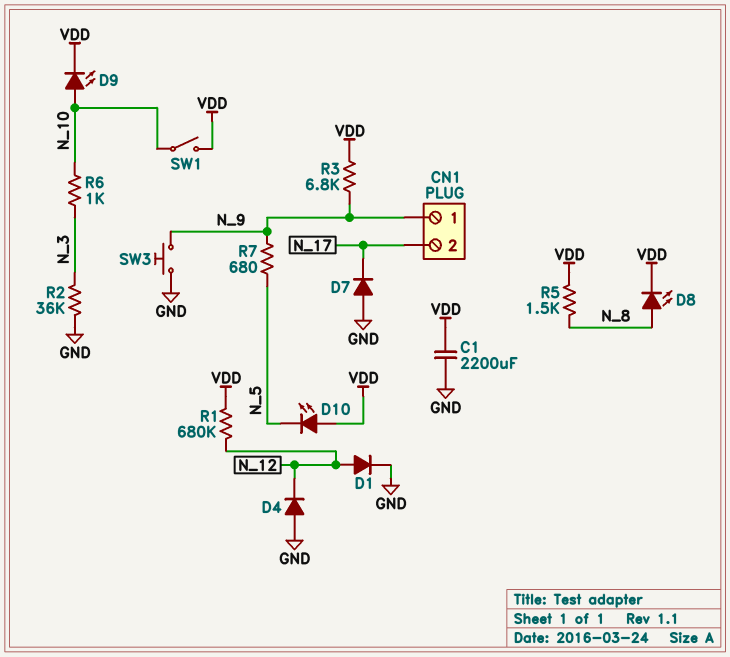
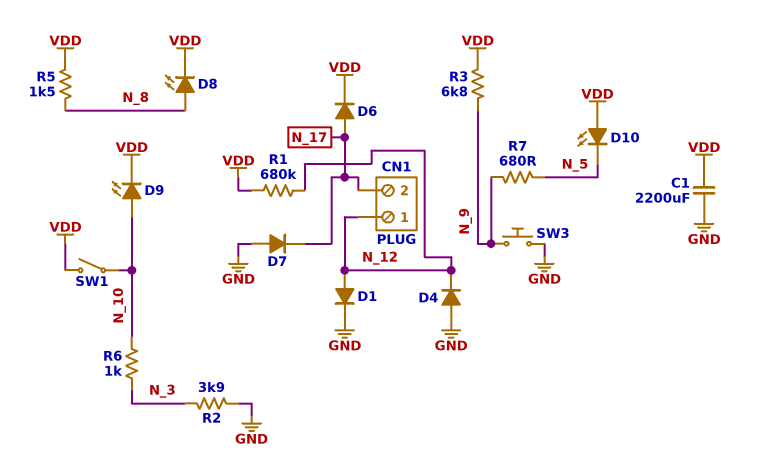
CN1 pin 1: N_9 -> N_12
D6: none -> diode (A N_17, K VDD)
R2: 36k (GND, N_3) -> 3.9k (GND, N_3)

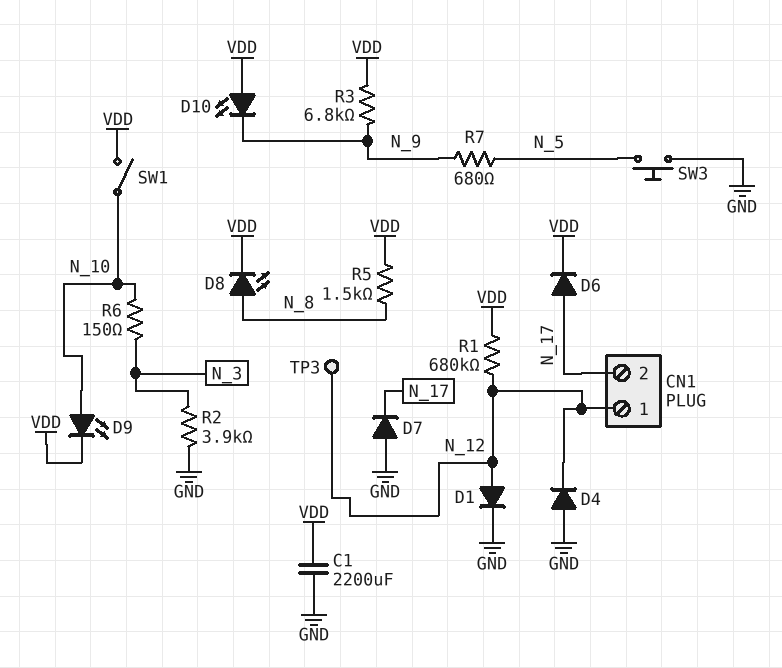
D10: LED (A VDD, K N_5) -> LED (A VDD, K N_9)
R6: 1k (N_3, N_10) -> 150 (N_3, N_10)
SW3: button (GND, N_9) -> button (GND, N_5)
TP3: none -> test point (N_12)

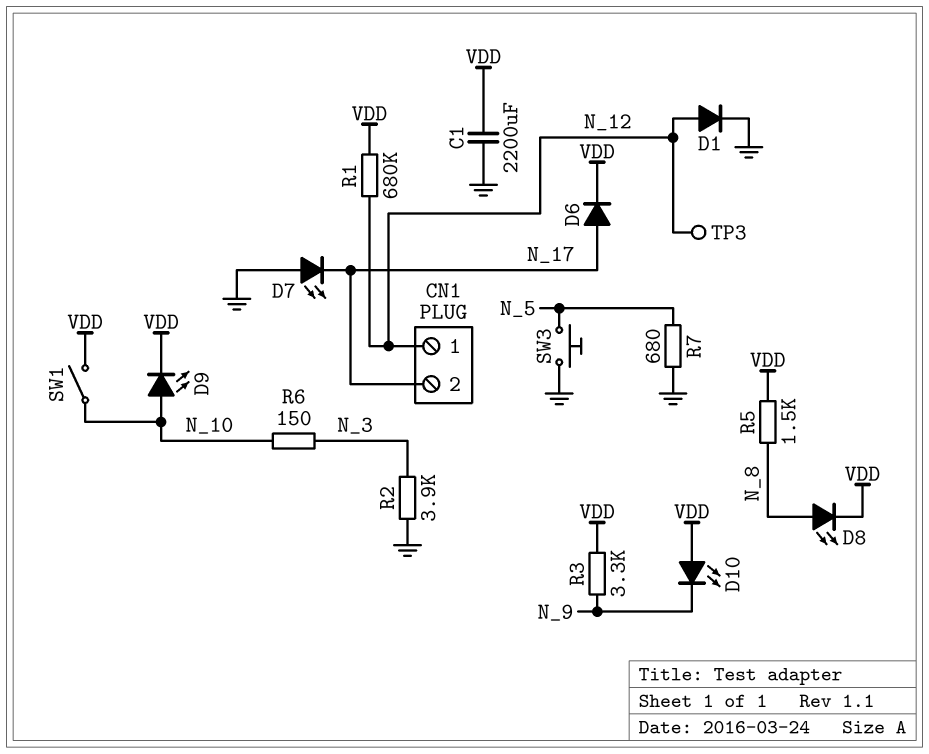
D4: diode (A GND, K N_12) -> none
D7: diode (A GND, K N_17) -> LED (A GND, K N_17)
R3: 6.8k (N_9, VDD) -> 3.3k (N_9, VDD)
R7: 680 (N_5, N_9) -> 680 (GND, N_5)

